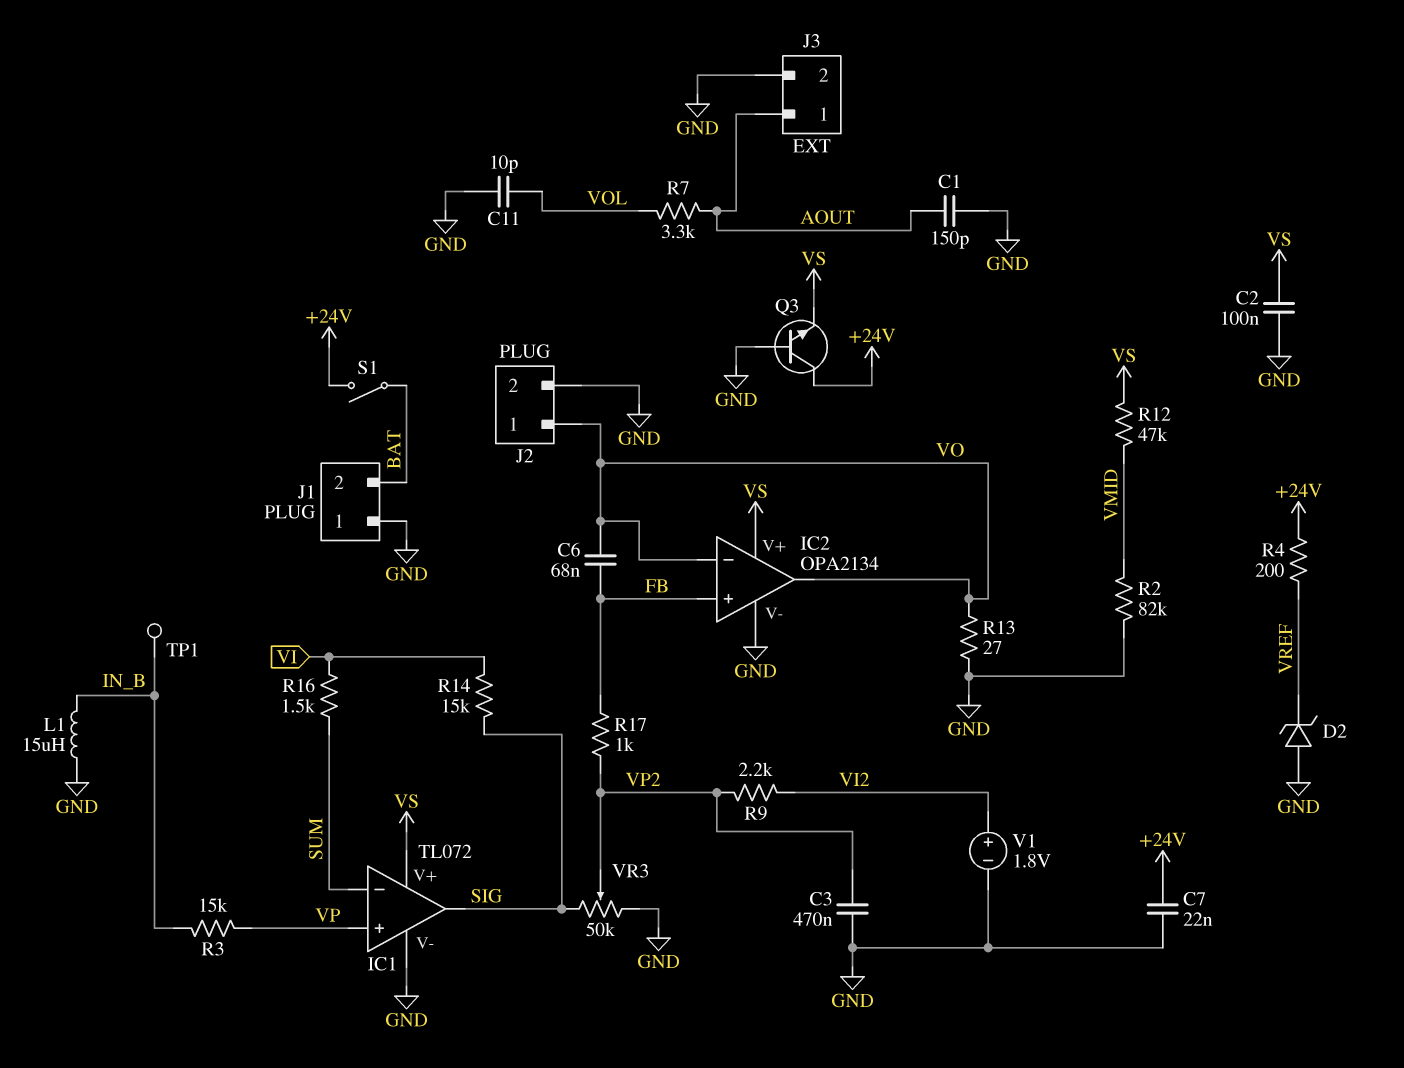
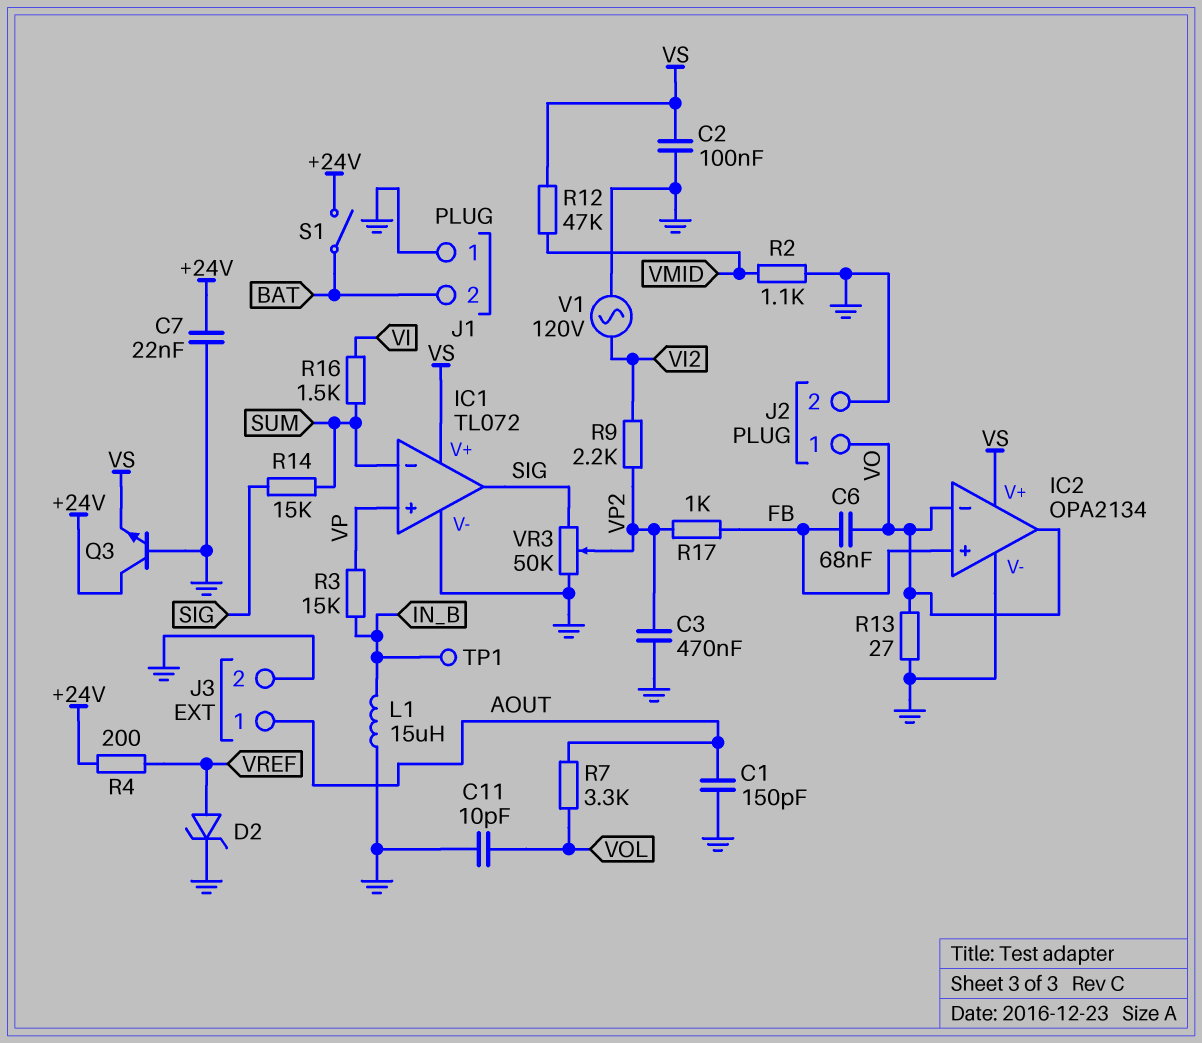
D2: zener (A GND, K VREF) -> zener (A VREF, K GND)
R2: 82k (GND, VMID) -> 1.1k (GND, VMID)
R14: 15k (SIG, VI) -> 15k (SIG, SUM)
V1: 1.8V (plus VI2, minus GND) -> AC 120V (GND, VI2)

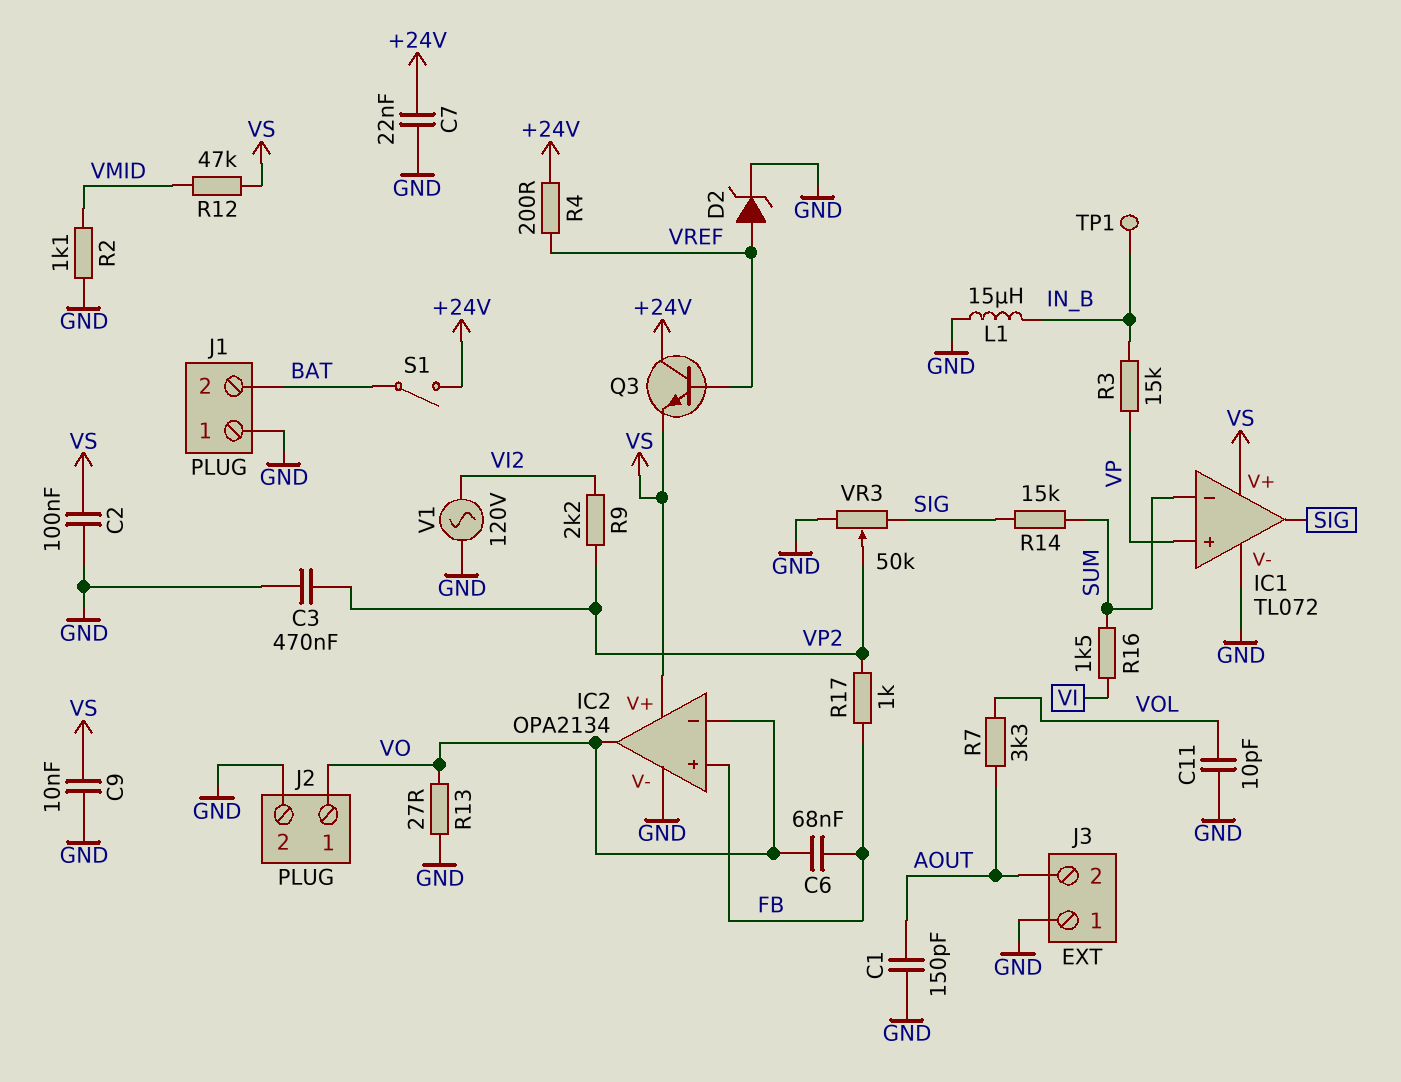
C9: none -> 10nF (GND, VS)
J3 pin 1: AOUT -> GND
J3 pin 2: GND -> AOUT
Q3: NPN (B GND, C +24V, E VS) -> NPN (B VREF, C +24V, E VS)

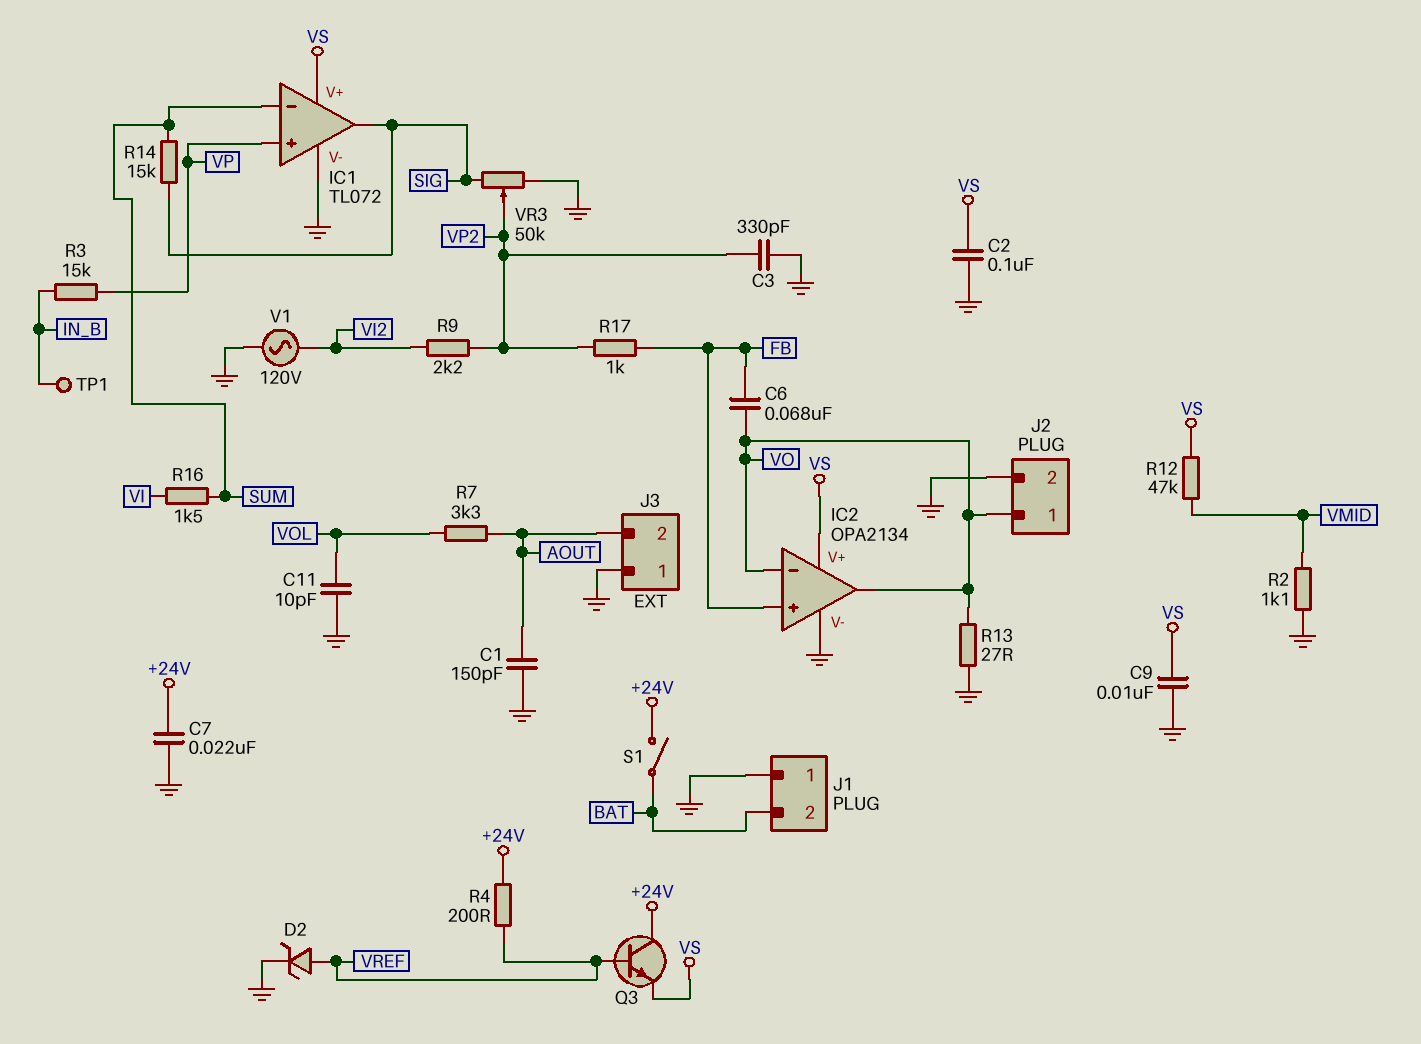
C3: 470nF (GND, VP2) -> 330pF (GND, VP2)
L1: 15uH (GND, IN_B) -> none

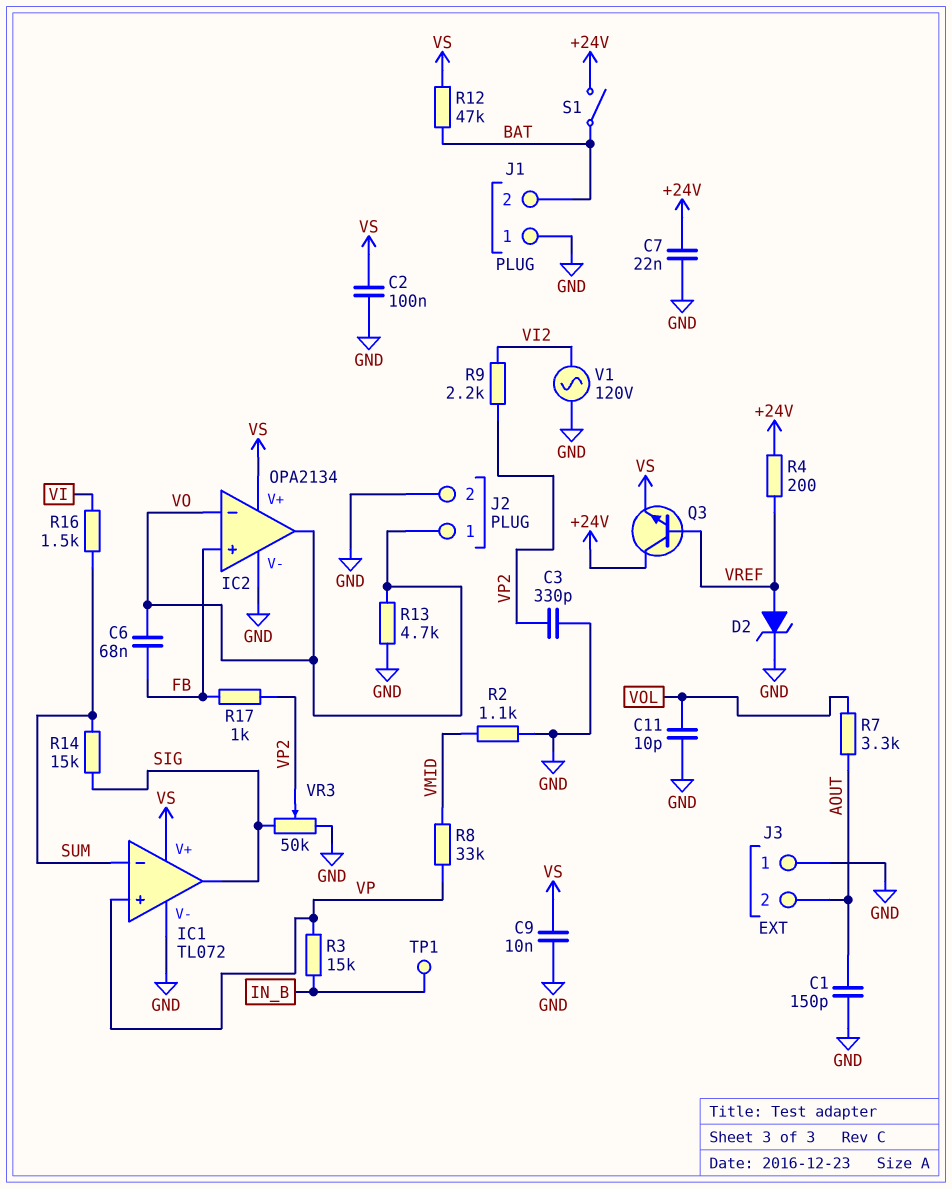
R8: none -> 33k (VMID, VP)
R12: 47k (VMID, VS) -> 47k (BAT, VS)
R13: 27 (GND, VO) -> 4.7k (GND, VO)

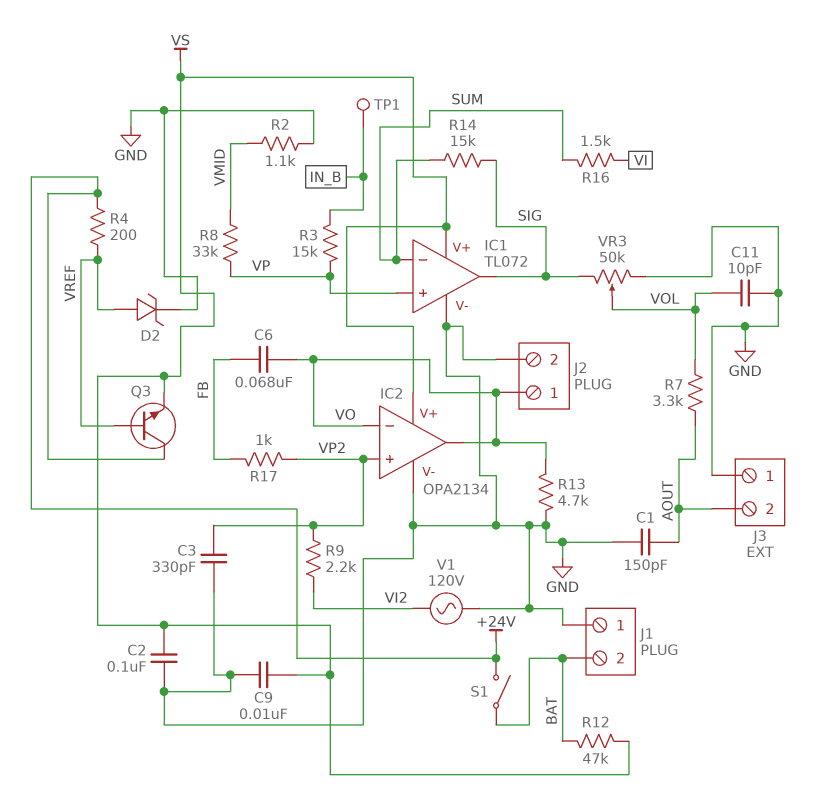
C7: 22nF (+24V, GND) -> none
IC2 pin in+: FB -> VP2
VR3: 50k (GND, SIG, wiper VP2) -> 50k (GND, SIG, wiper VOL)

